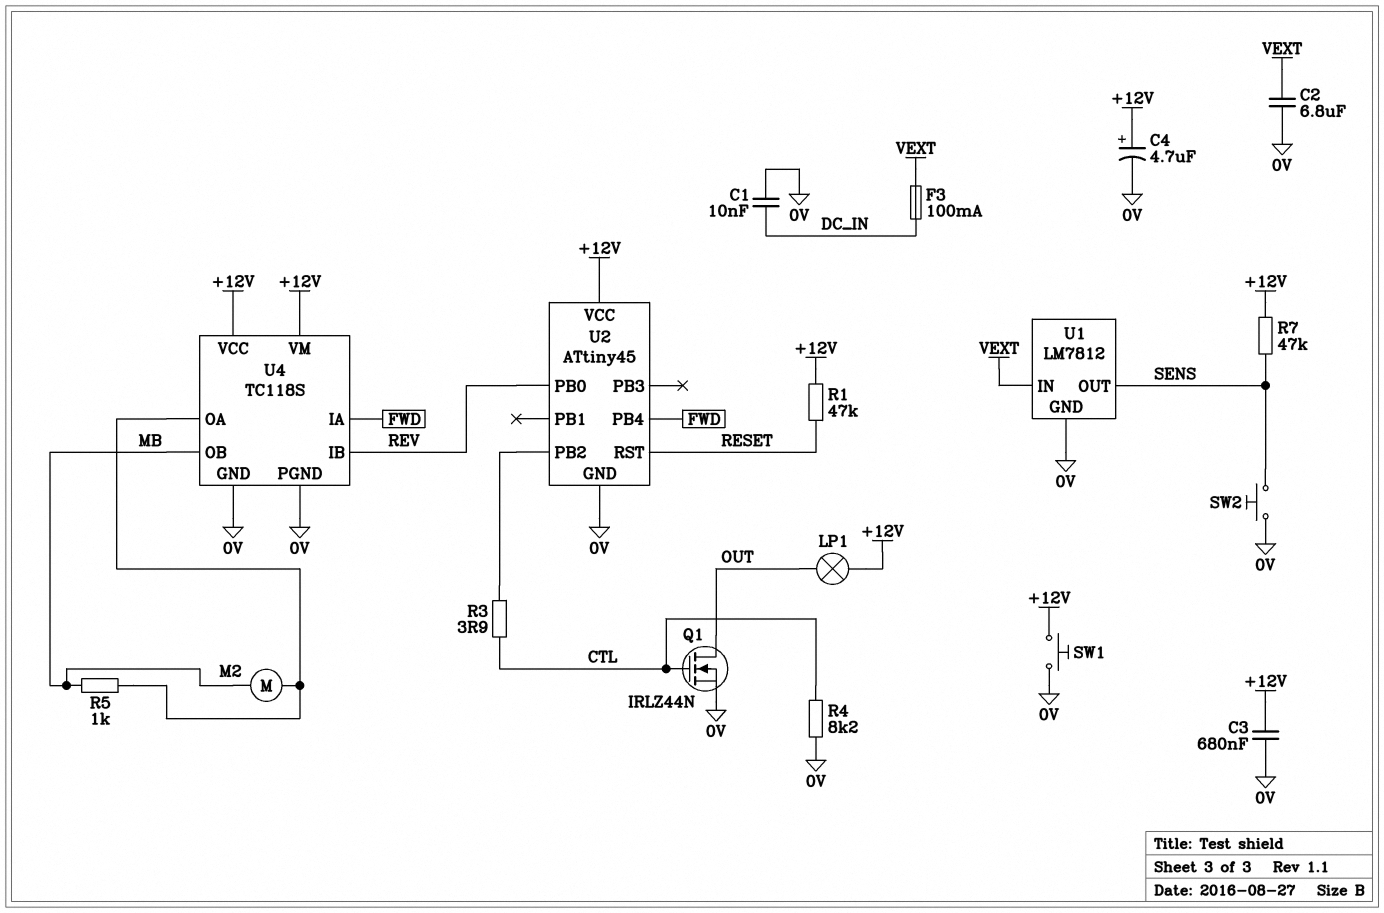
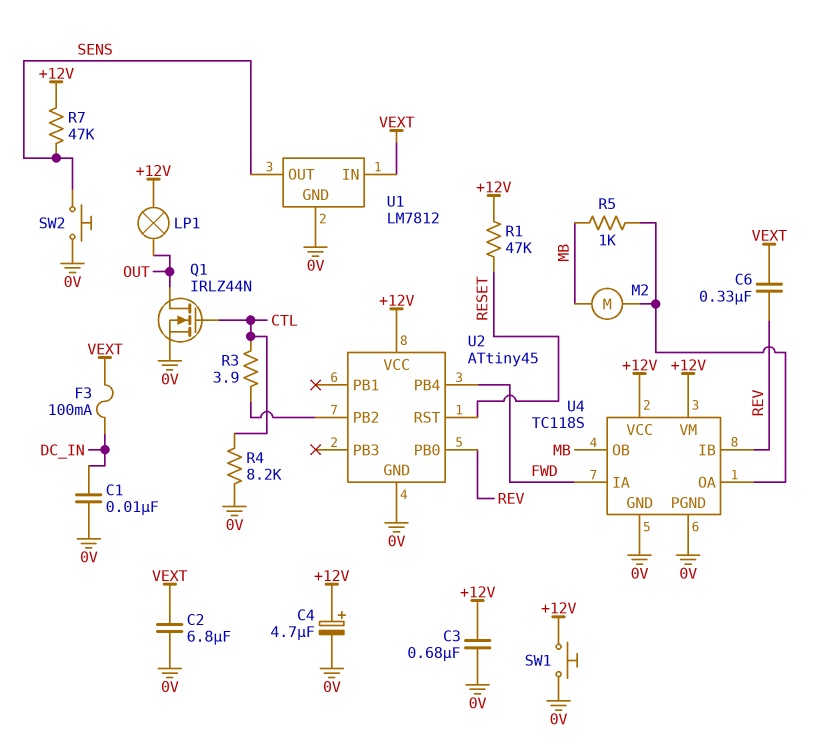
C6: none -> 330nF (REV, VEXT)

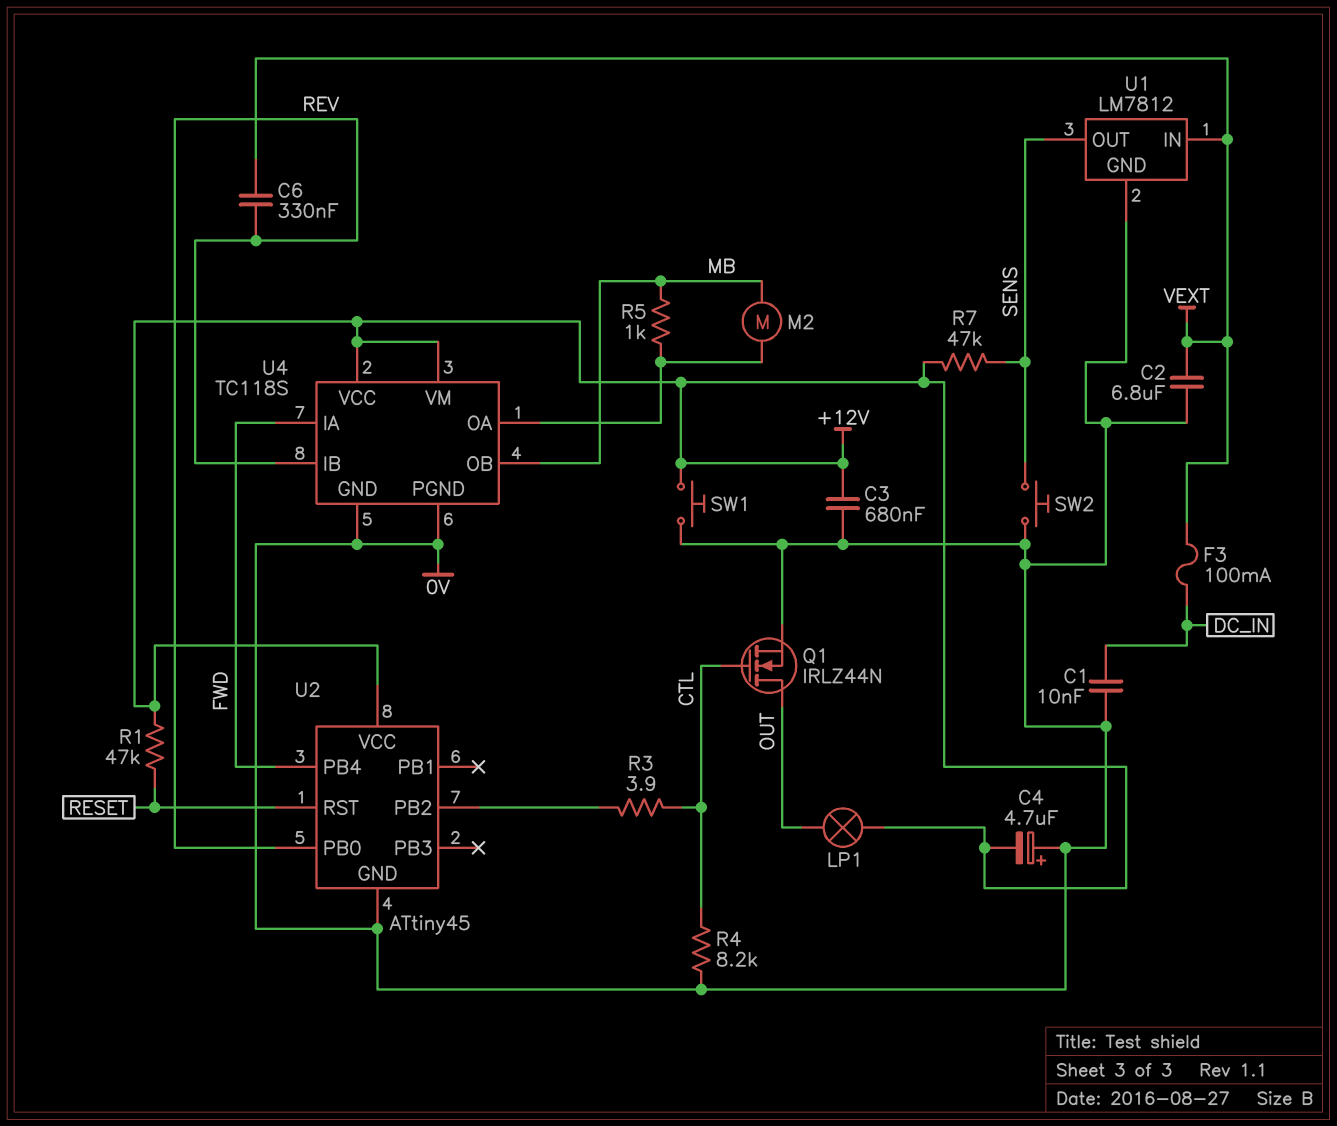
C4: 4.7uF (plus +12V, minus 0V) -> 4.7uF (plus 0V, minus +12V)

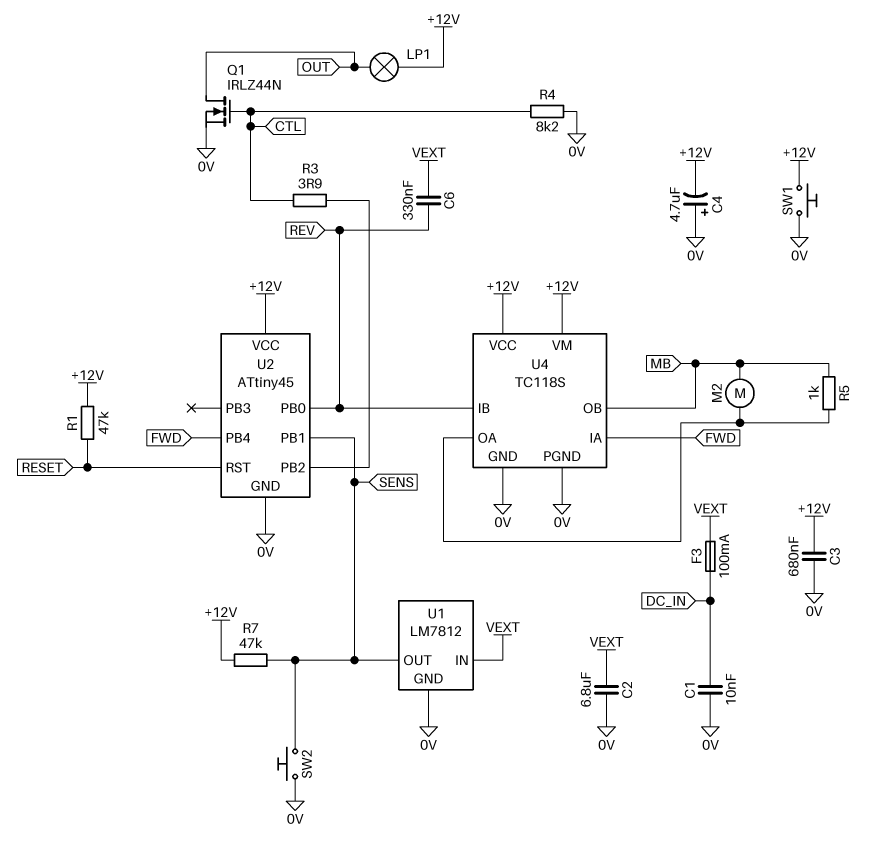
U2 pin PB1: none -> SENS

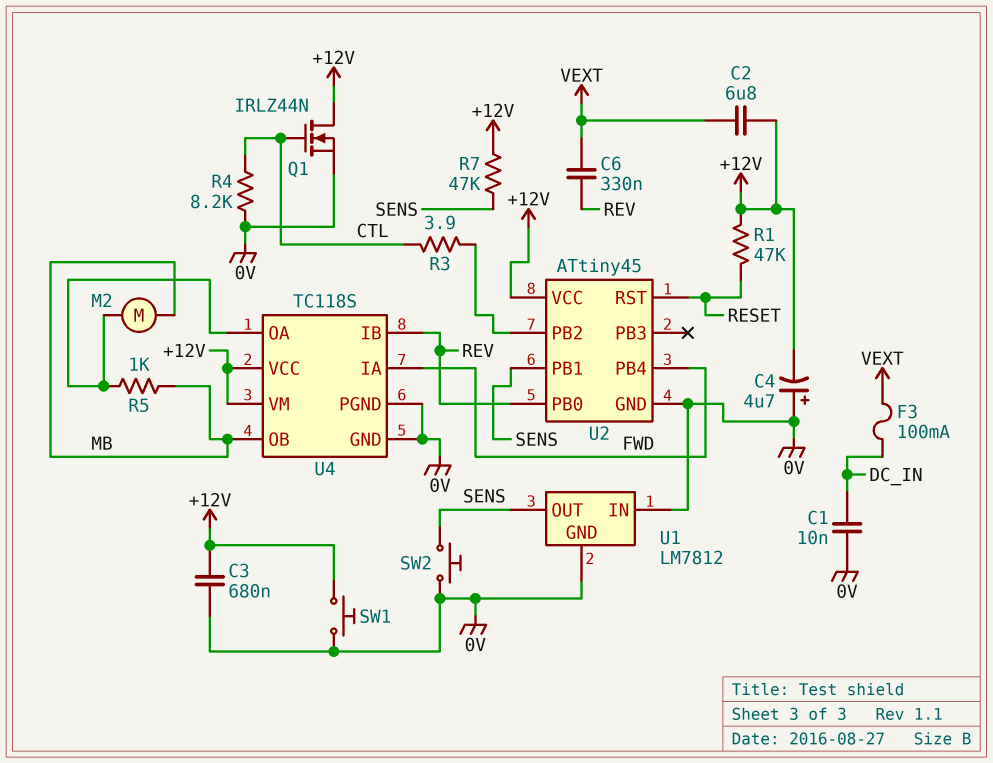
C2: 6.8uF (0V, VEXT) -> 6.8uF (+12V, VEXT)
LP1: lamp (+12V, OUT) -> none
Q1: NMOS IRLZ44N (G CTL, D OUT, S 0V) -> NMOS IRLZ44N (G CTL, D +12V, S 0V)
U1 pin IN: VEXT -> 0V

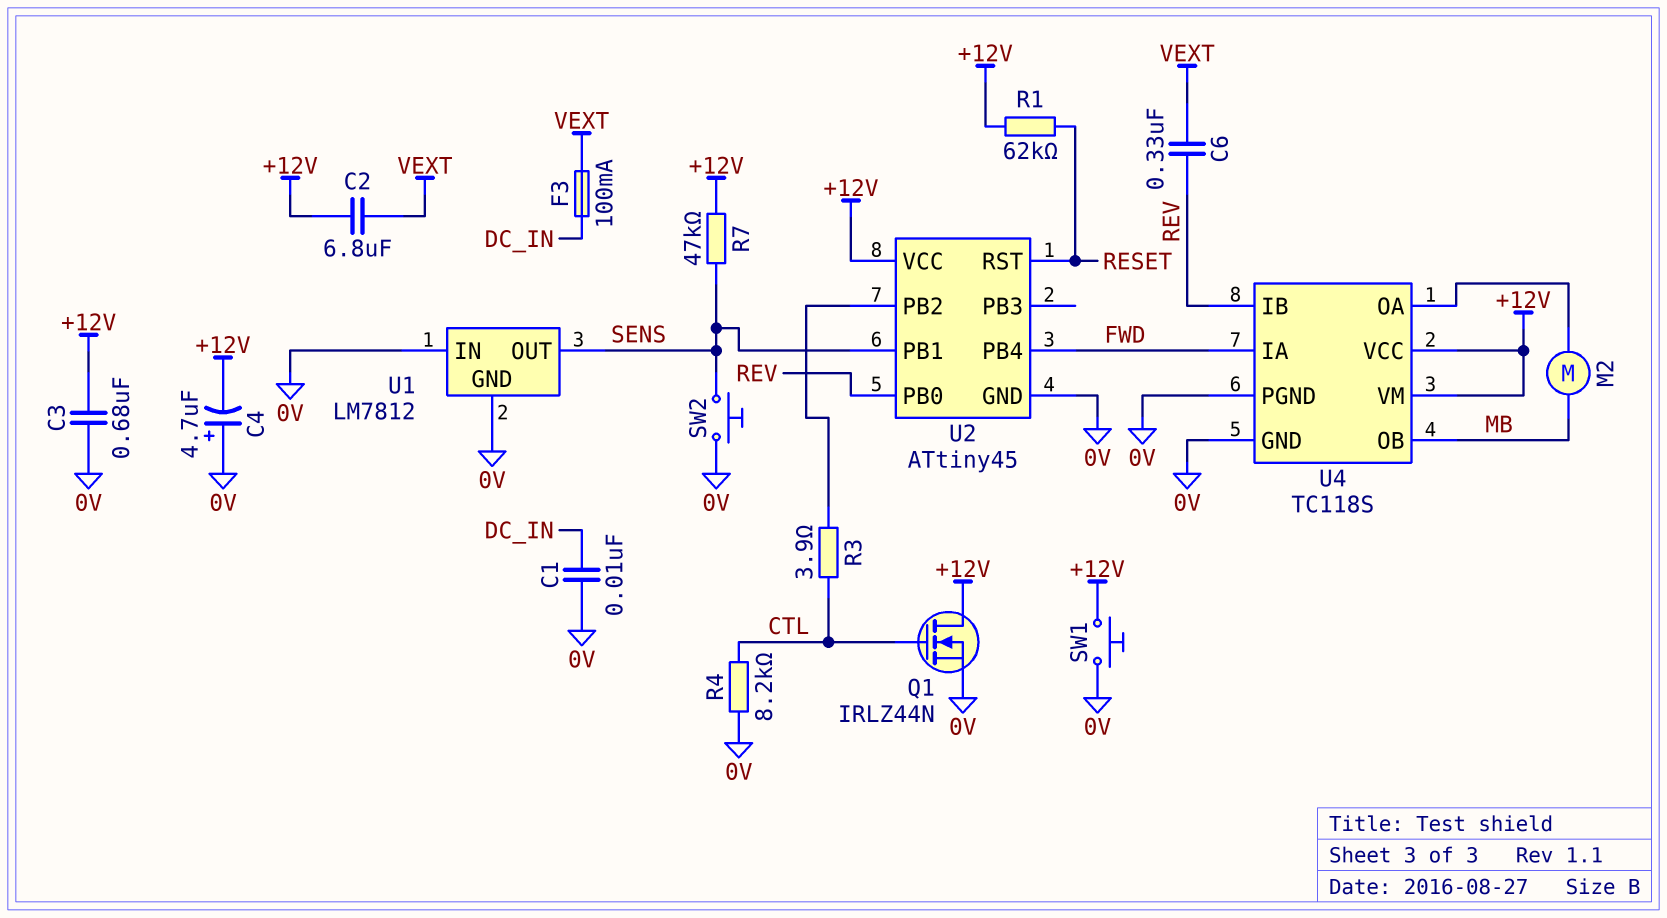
R1: 47k (+12V, RESET) -> 62k (+12V, RESET)
R5: 1k (MB, U4/OA) -> none

